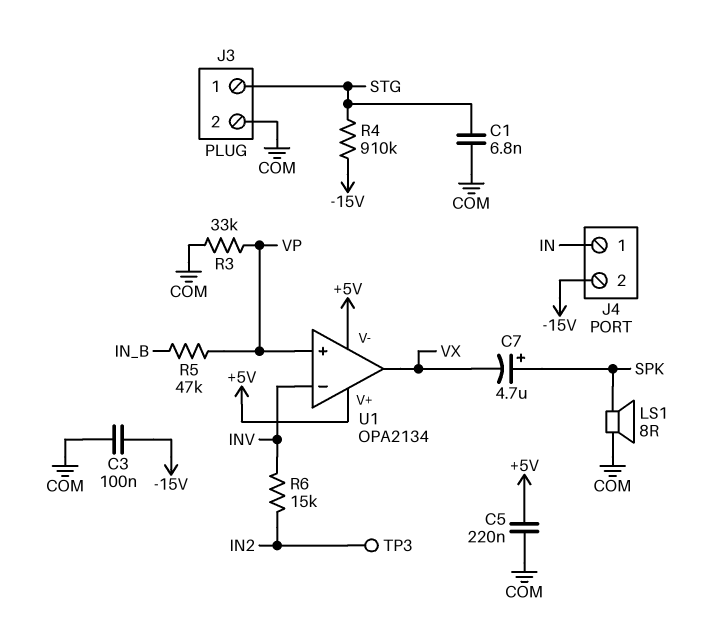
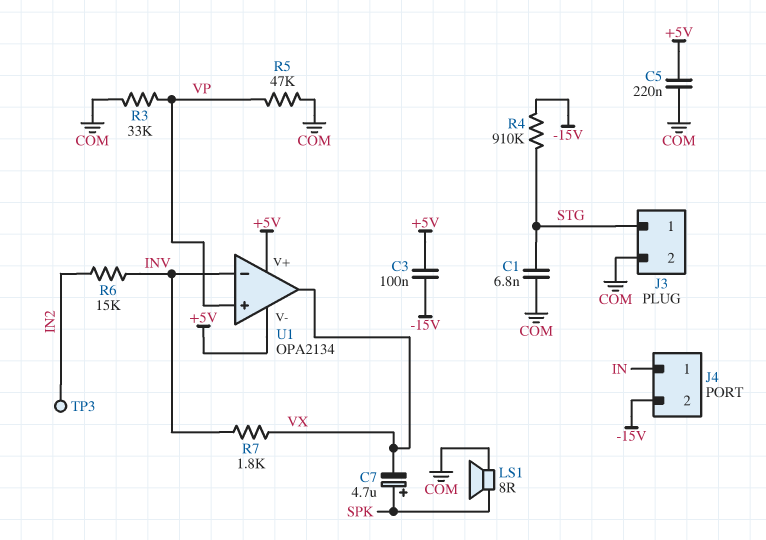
C3: 100nF (-15V, COM) -> 100nF (+5V, -15V)
R5: 47k (IN_B, VP) -> 47k (COM, VP)
R7: none -> 1.8k (INV, VX)

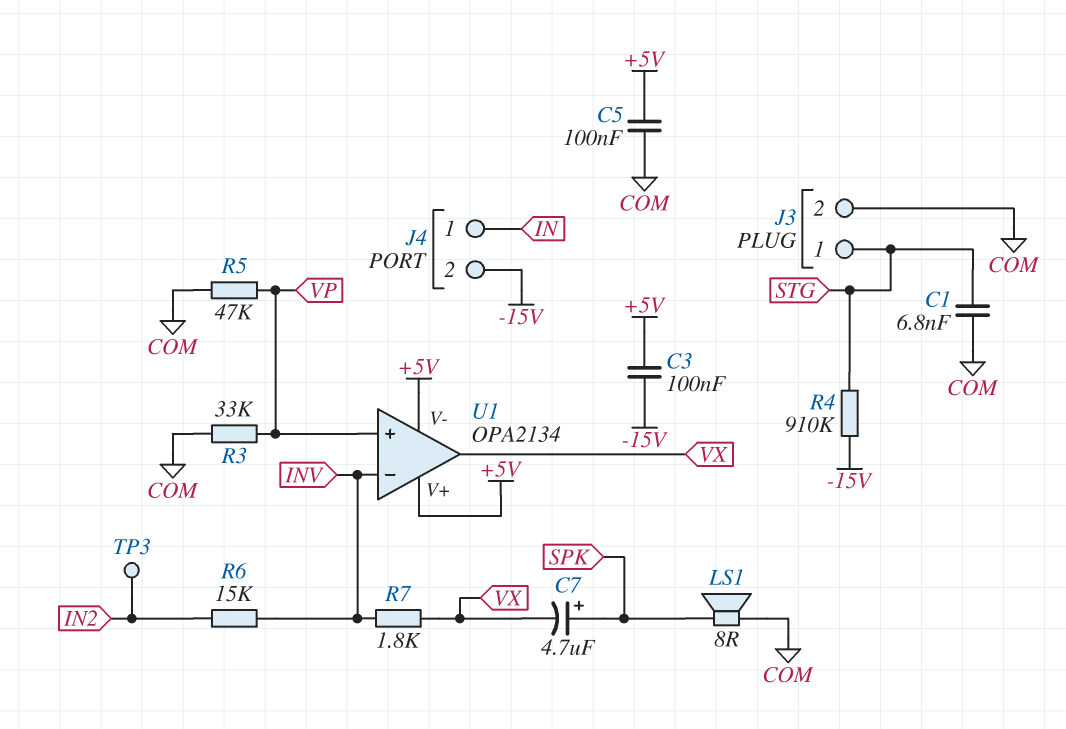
C5: 220nF (+5V, COM) -> 100nF (+5V, COM)

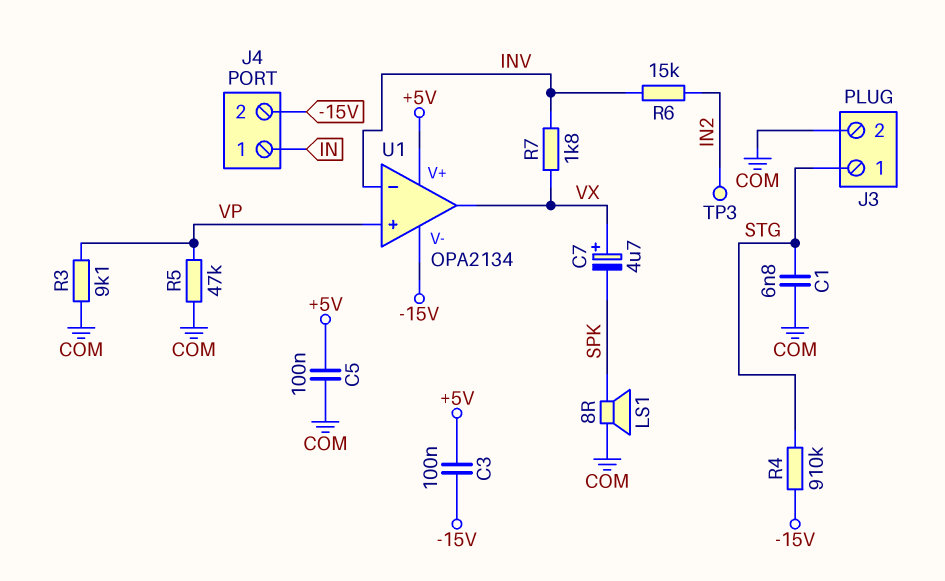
C7: 4.7uF (plus SPK, minus VX) -> 4.7uF (plus VX, minus SPK)
R3: 33k (COM, VP) -> 9.1k (COM, VP)
U1 pin V-: +5V -> -15V

